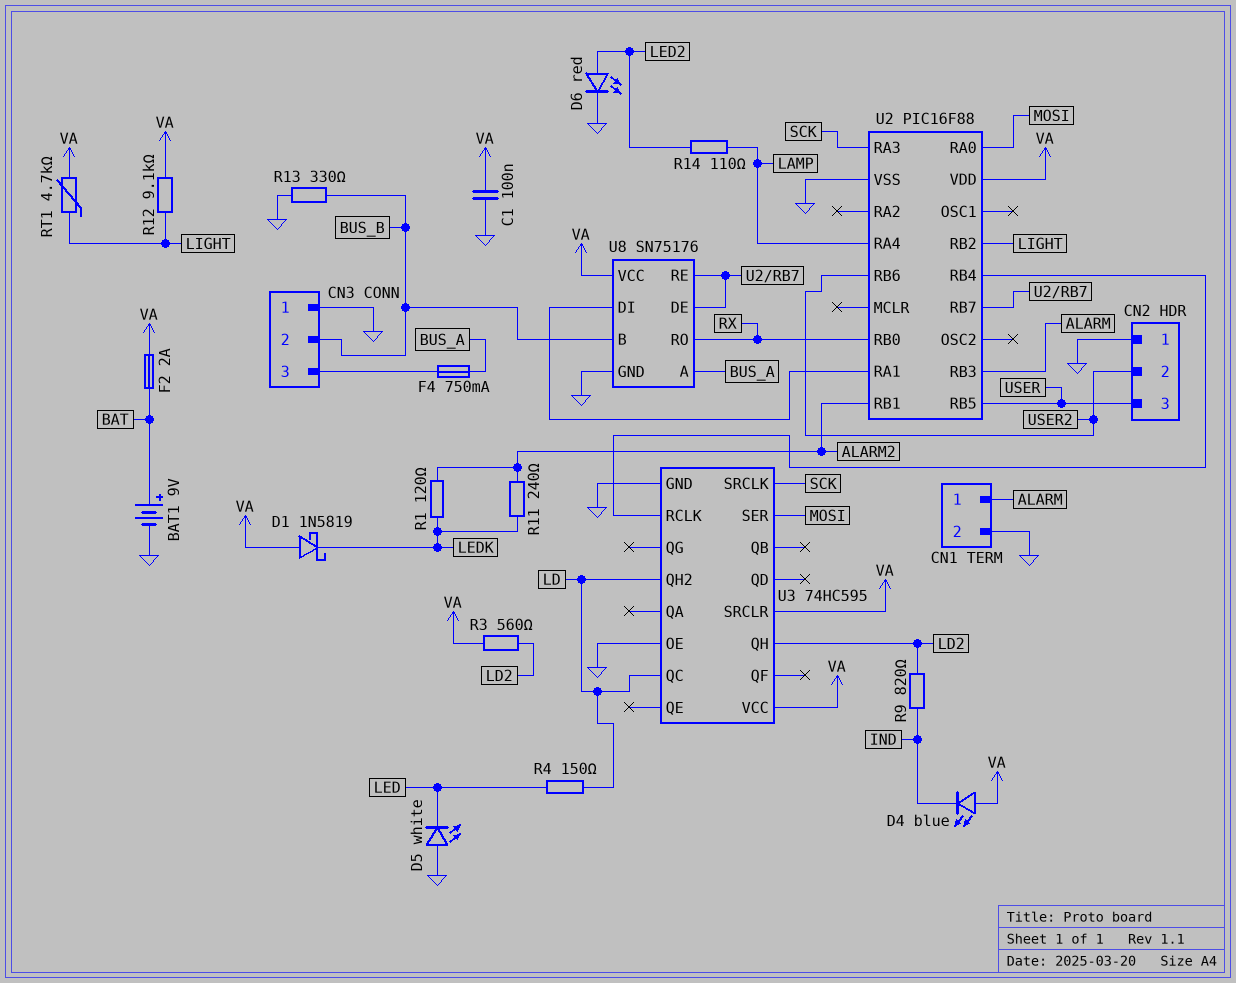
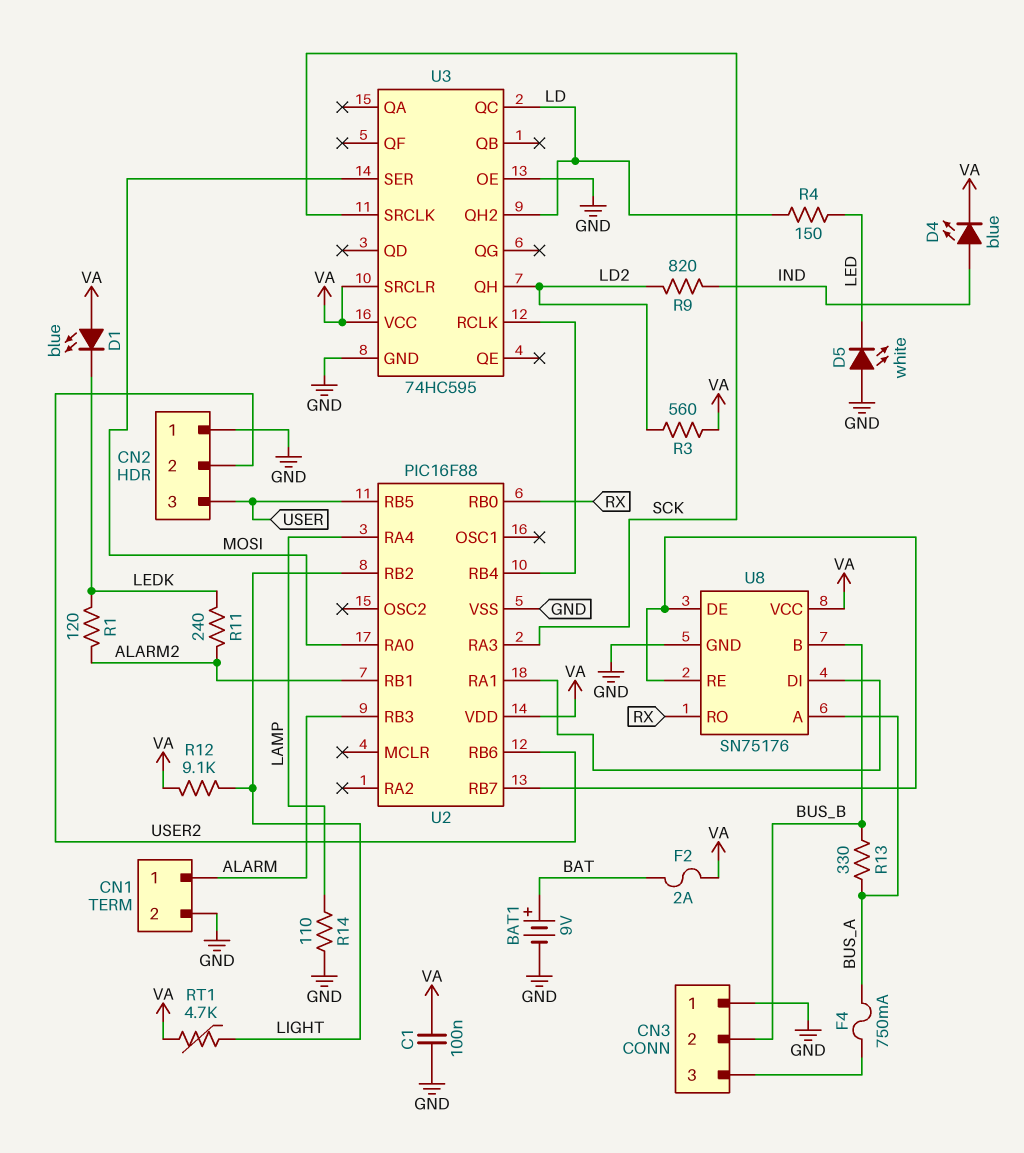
D1: schottky 1N5819 (A VA, K LEDK) -> LED blue (A VA, K LEDK)
D4: LED blue (A VA, K IND) -> LED blue (A IND, K VA)
D6: LED red (A LED2, K GND) -> none
R13: 330 (BUS_B, GND) -> 330 (BUS_A, BUS_B)
R14: 110 (LAMP, LED2) -> 110 (GND, LAMP)

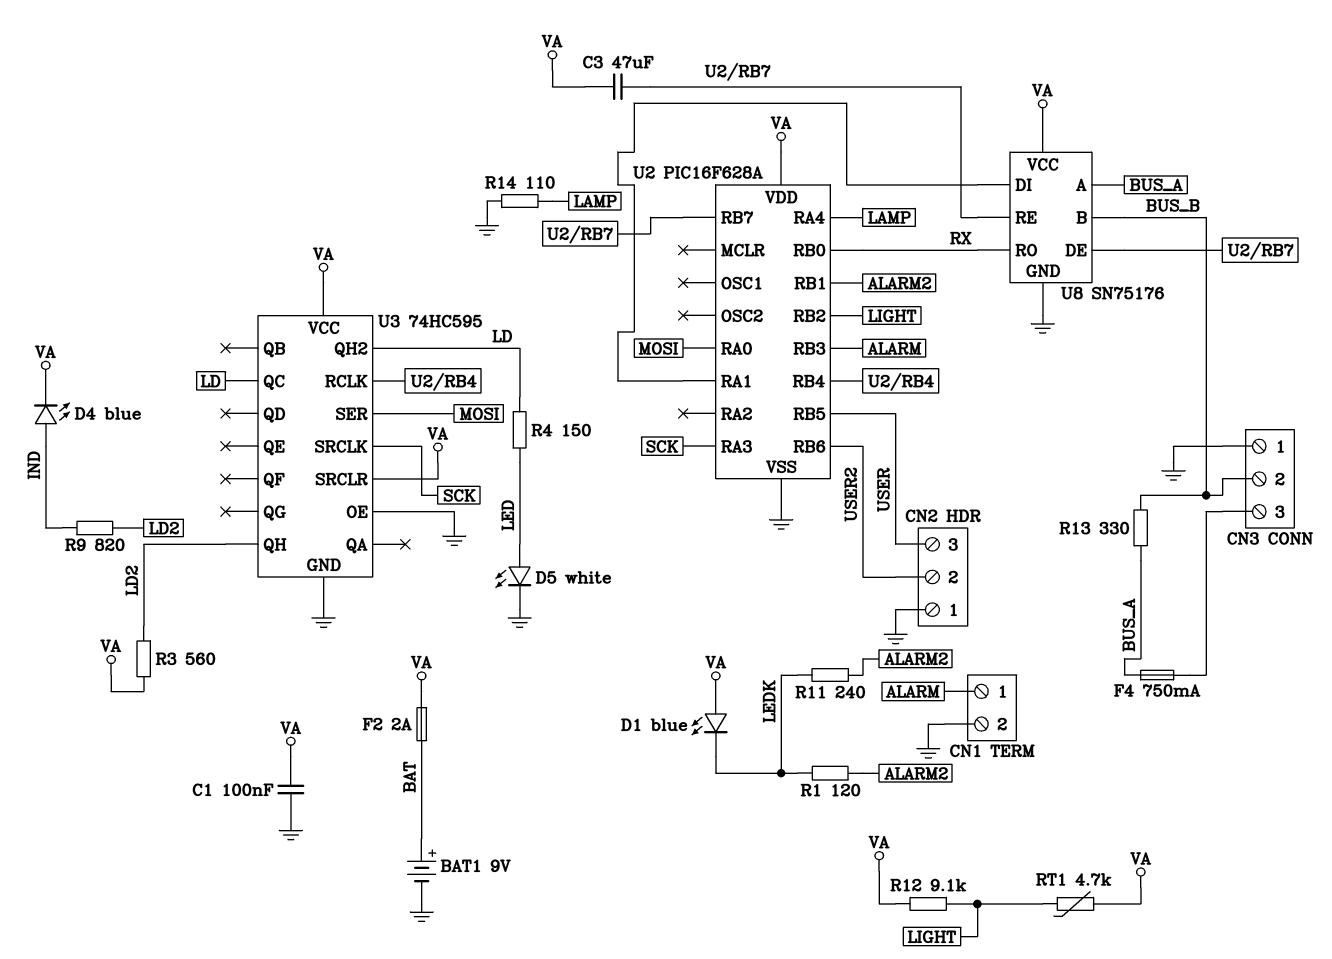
C3: none -> 47uF (U2/RB7, VA)
D5: LED white (A GND, K LED) -> LED white (A LED, K GND)
U2: PIC16F88 -> PIC16F628A

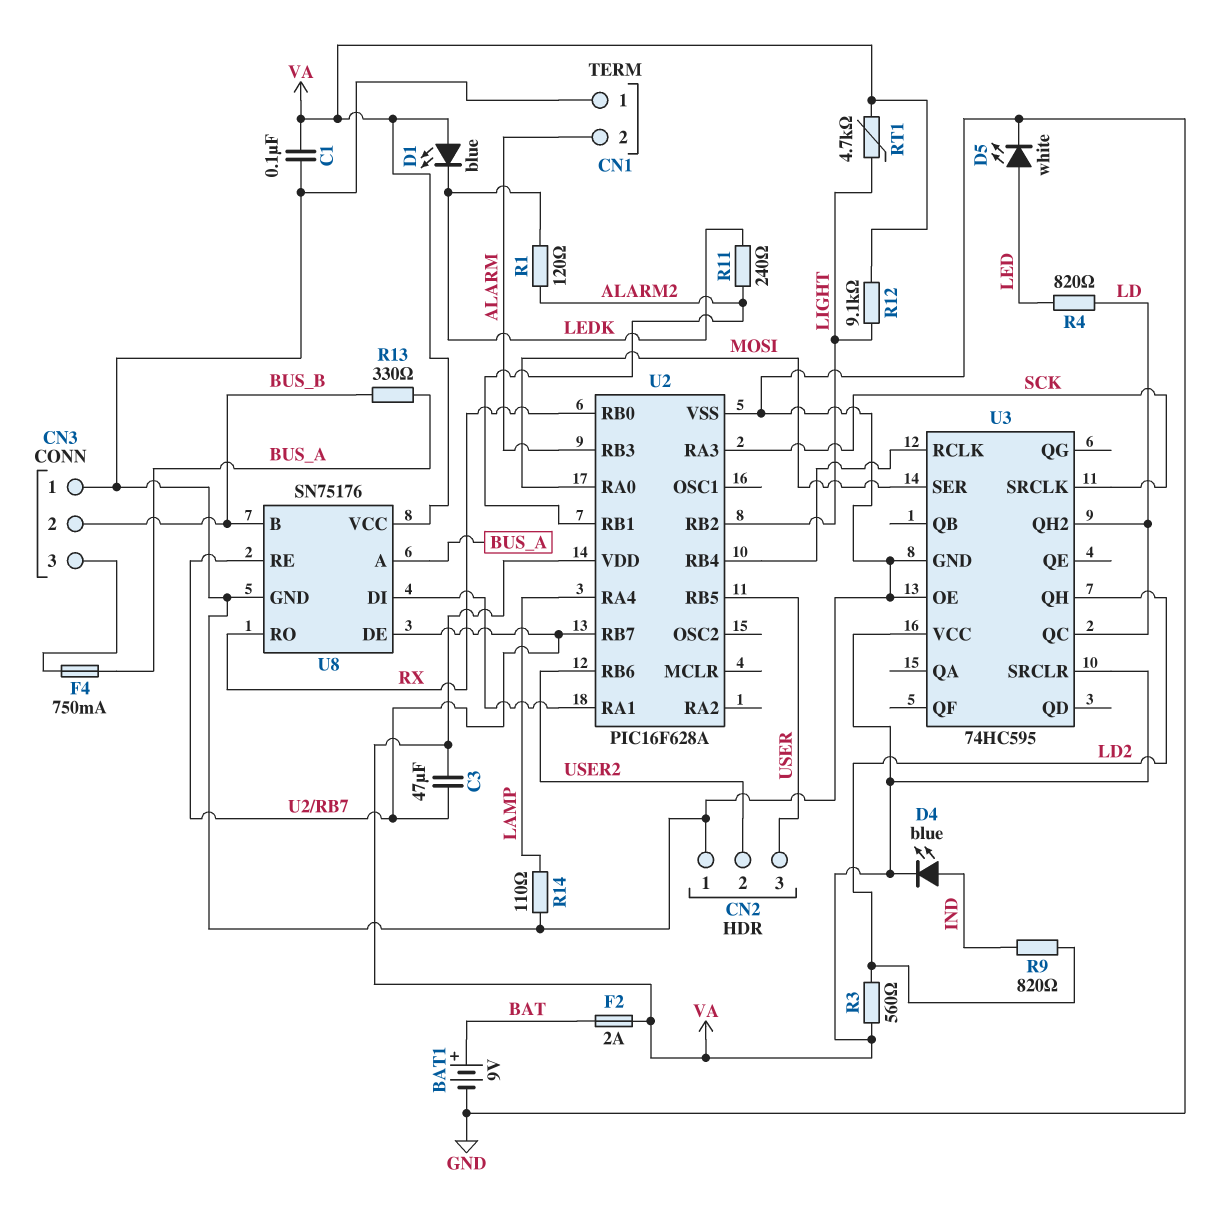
CN1 pin 1: ALARM -> GND
CN1 pin 2: GND -> ALARM
R4: 150 (LD, LED) -> 820 (LD, LED)

